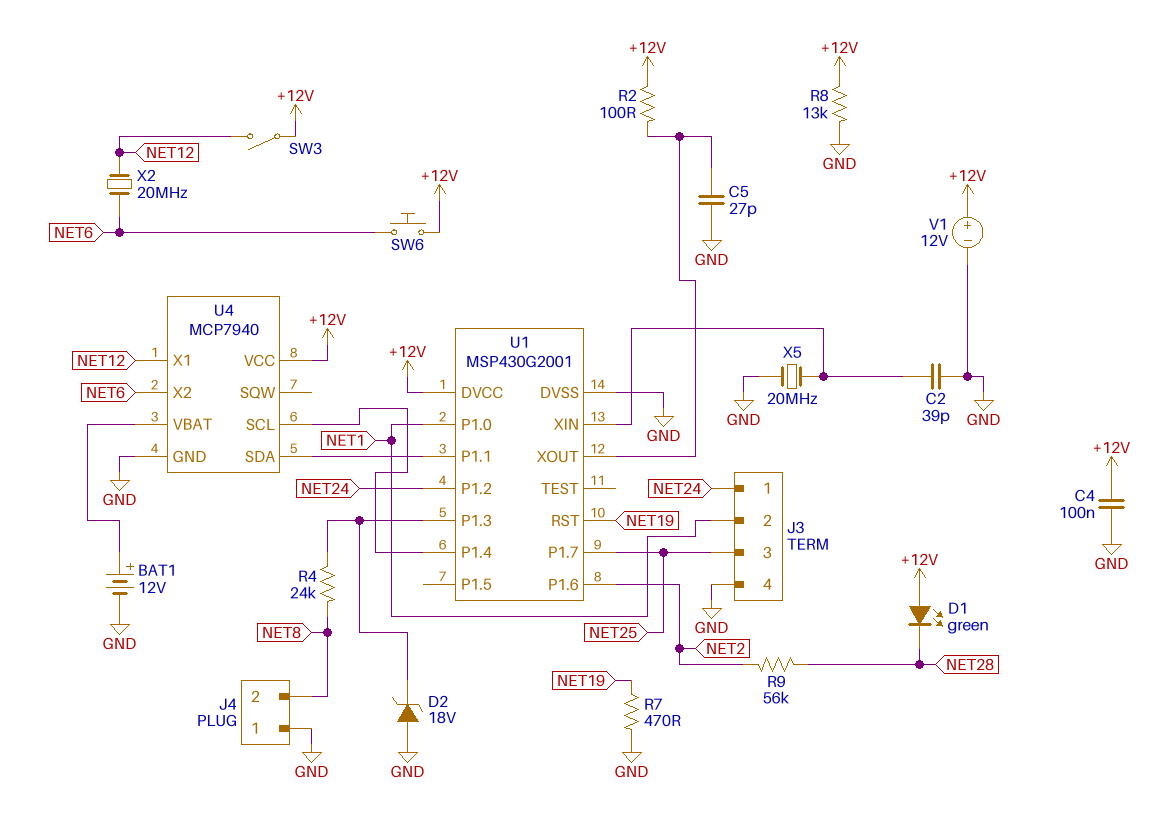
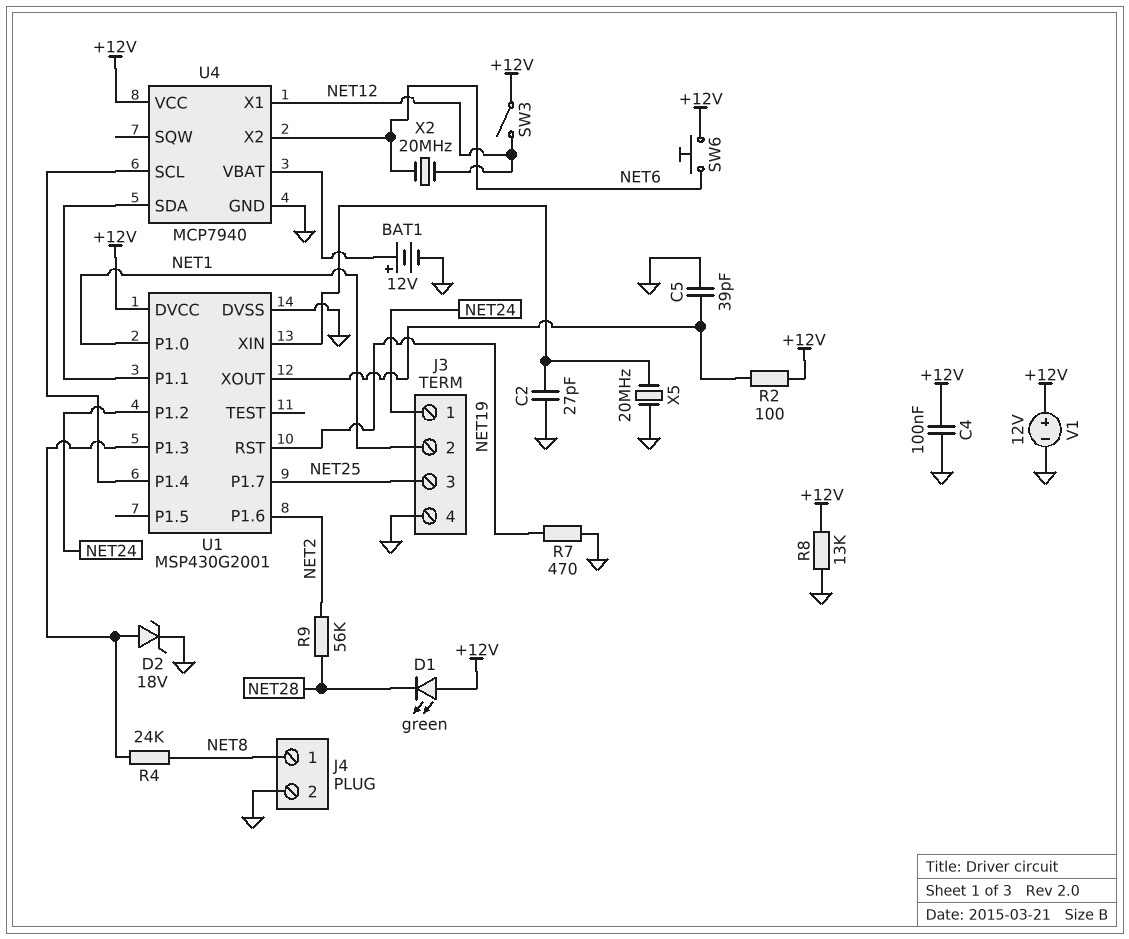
C2: 39pF (GND, U1/XIN) -> 27pF (GND, U1/XIN)
C5: 27pF (GND, U1/XOUT) -> 39pF (GND, U1/XOUT)
D2: zener 18V (A GND, K U1/P1.3) -> zener 18V (A U1/P1.3, K GND)
J4 pin 1: GND -> NET8
J4 pin 2: NET8 -> GND

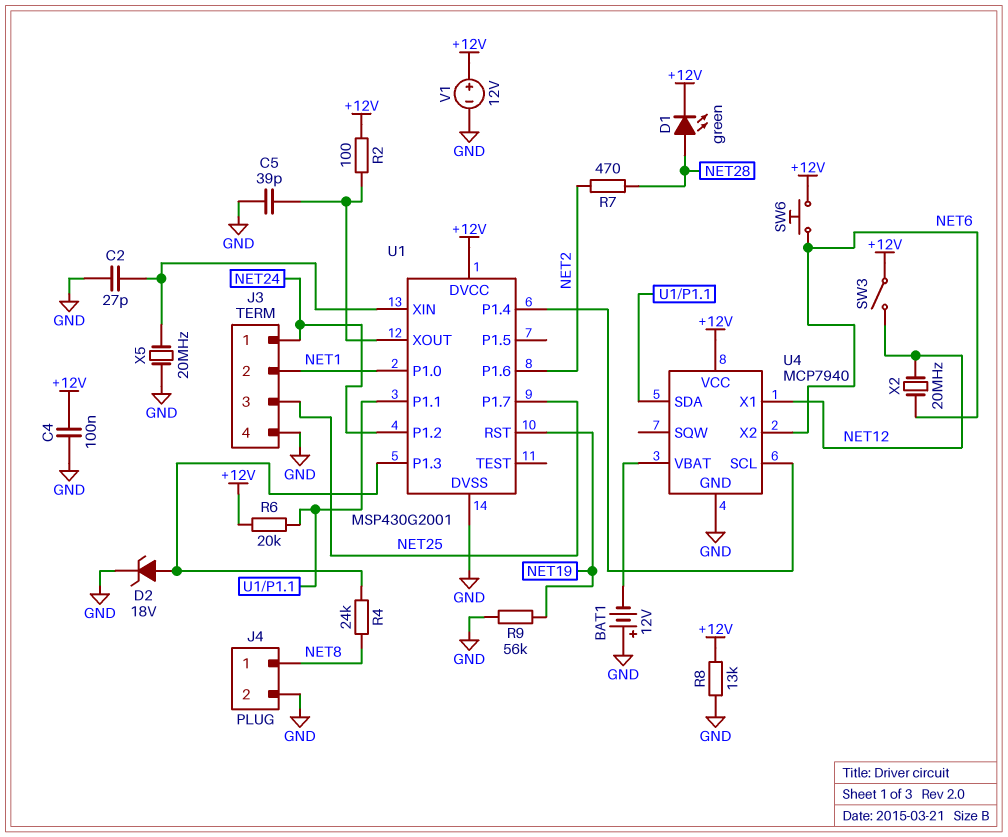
BAT1: 12V (plus U4/VBAT, minus GND) -> 12V (plus GND, minus U4/VBAT)
D1: LED green (A +12V, K NET28) -> LED green (A NET28, K +12V)
R6: none -> 20k (+12V, U1/P1.1)
R7: 470 (GND, NET19) -> 470 (NET2, NET28)
R9: 56k (NET2, NET28) -> 56k (GND, NET19)

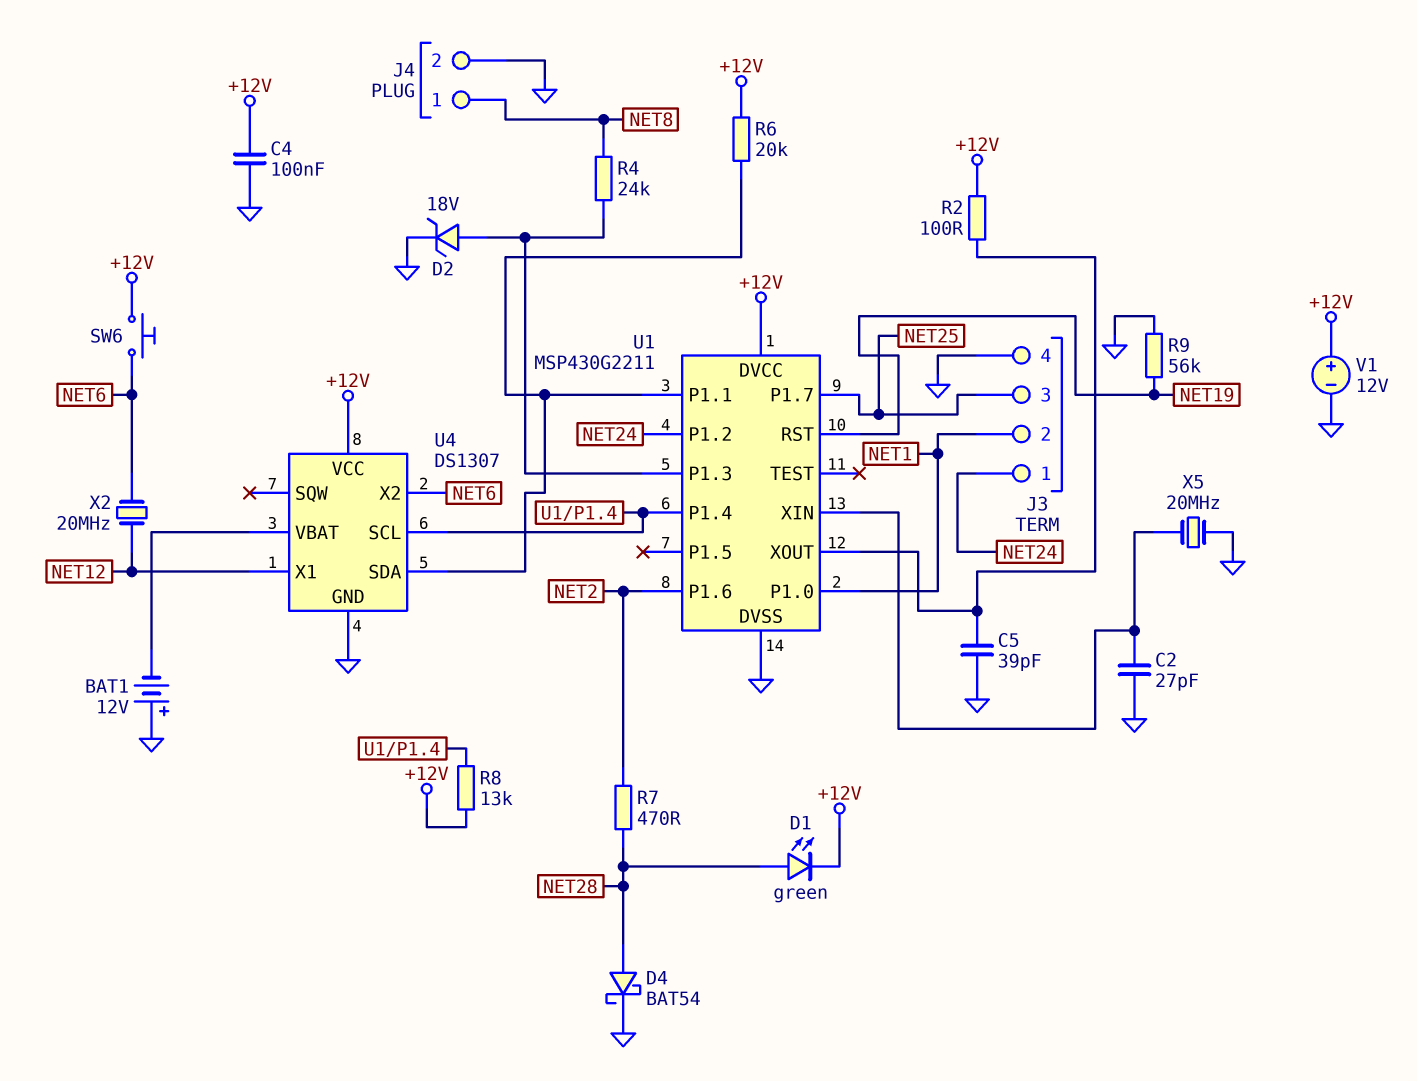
D4: none -> schottky BAT54 (A NET28, K GND)
R8: 13k (+12V, GND) -> 13k (+12V, U1/P1.4)
SW3: switch (+12V, NET12) -> none
U1: MSP430G2001 -> MSP430G2211
U4: MCP7940 -> DS1307

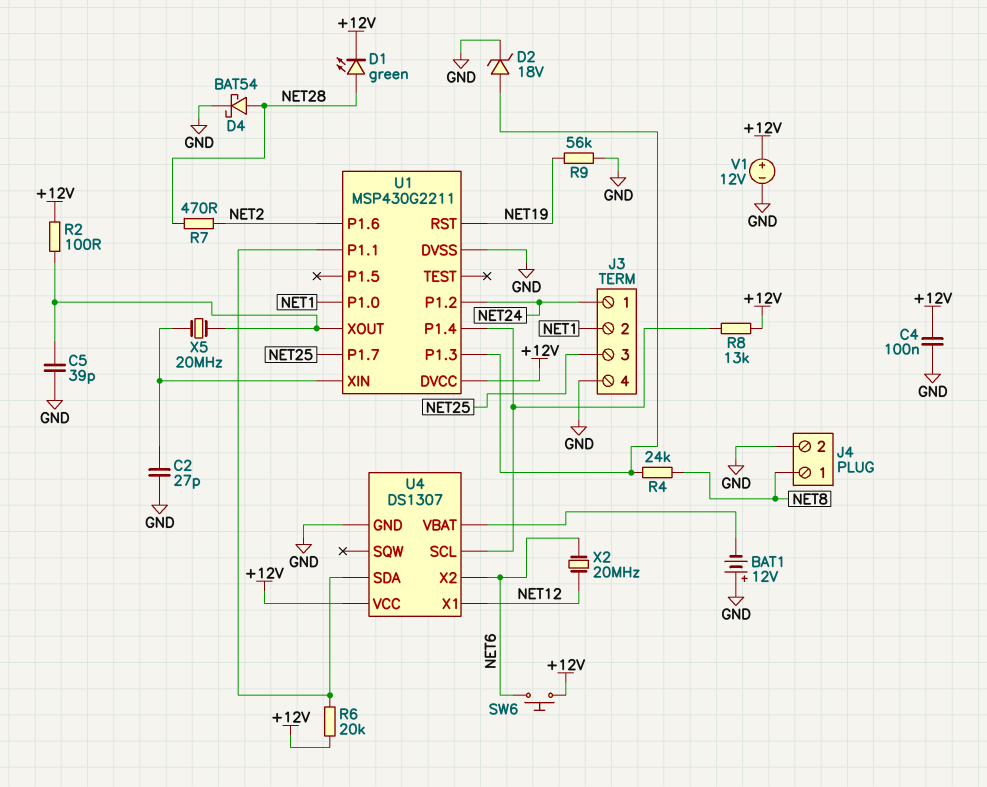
X5: 20MHz (GND, U1/XIN) -> 20MHz (U1/XIN, U1/XOUT)

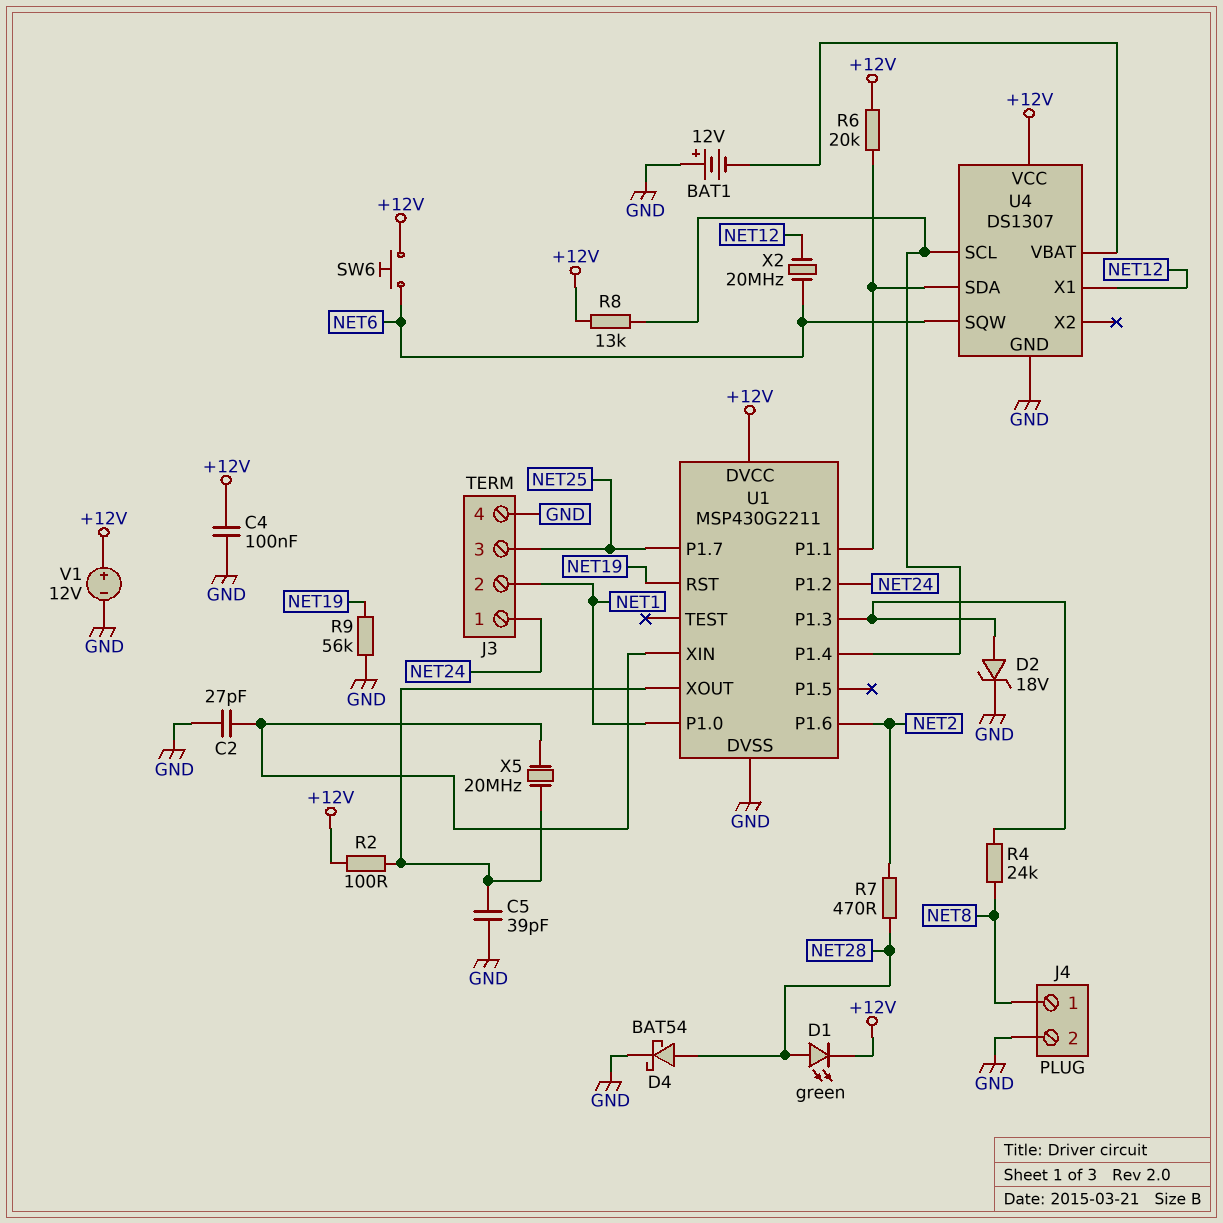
U4 pin SQW: none -> NET6
U4 pin X2: NET6 -> none

